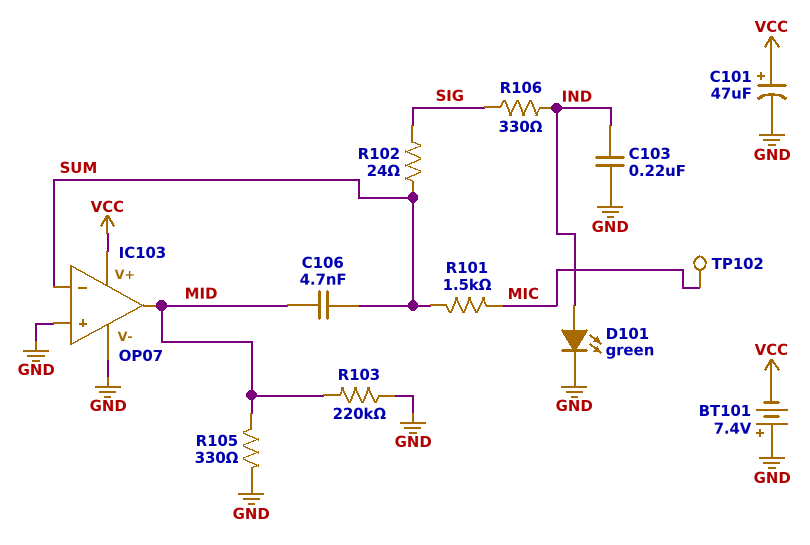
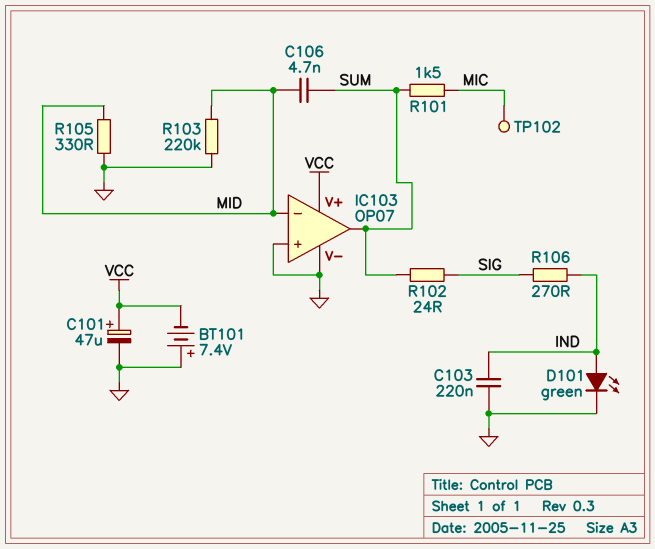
IC103 pin in-: SUM -> MID
IC103 pin out: MID -> SUM
R106: 330 (IND, SIG) -> 270 (IND, SIG)

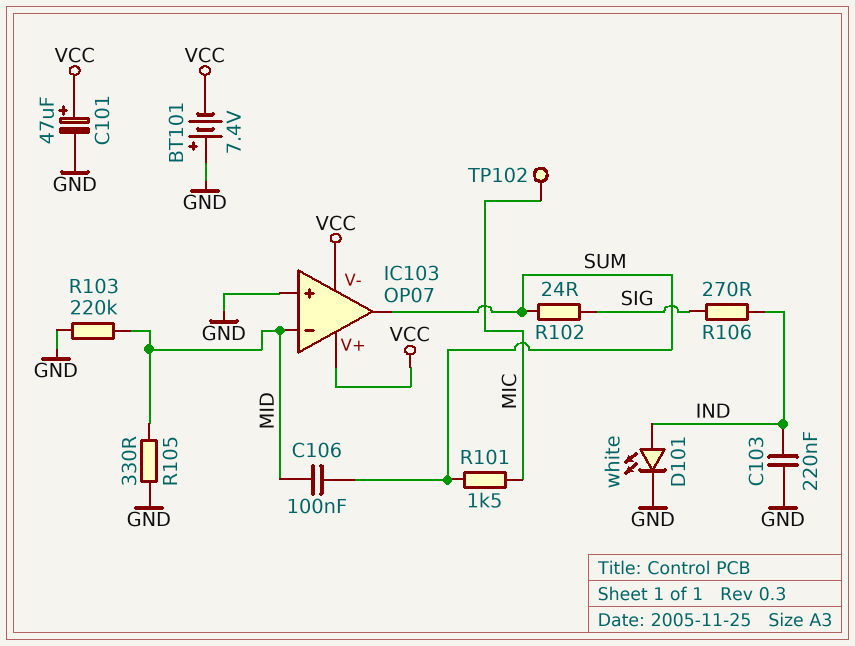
C106: 4.7nF (MID, SUM) -> 100nF (MID, SUM)
D101: LED green (A IND, K GND) -> LED white (A IND, K GND)
IC103 pin V-: GND -> VCC

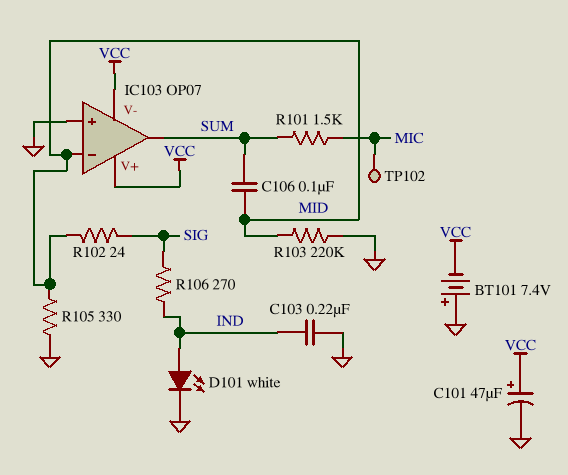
R102: 24 (SIG, SUM) -> 24 (MID, SIG)

